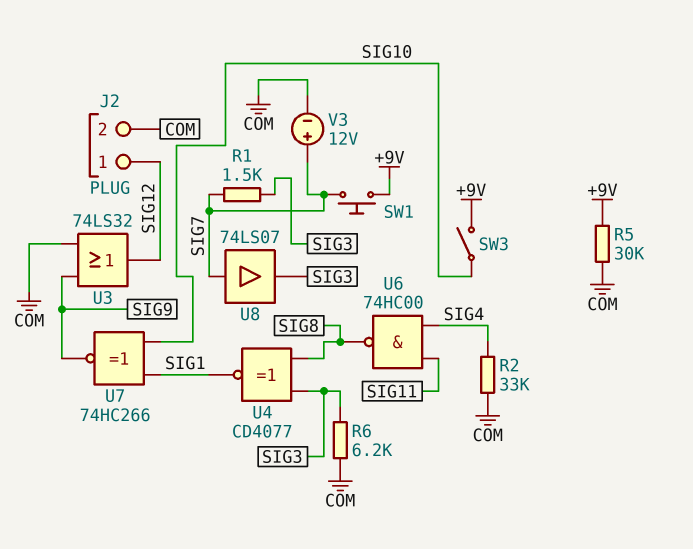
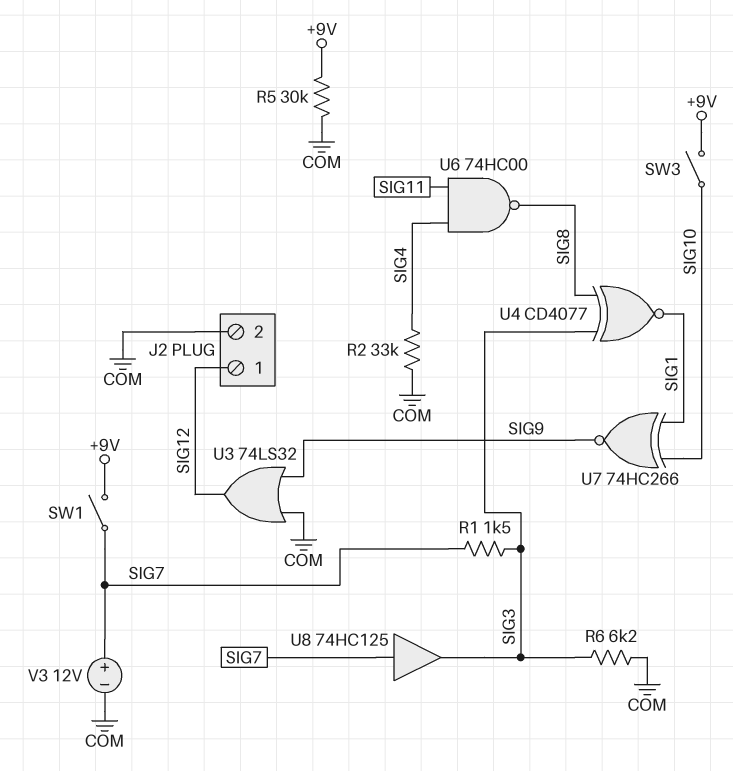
SW1: button (+9V, SIG7) -> switch (+9V, SIG7)
U8: buffer 74LS07 (in SIG7, out SIG3) -> buffer 74HC125 (in SIG7, out SIG3)

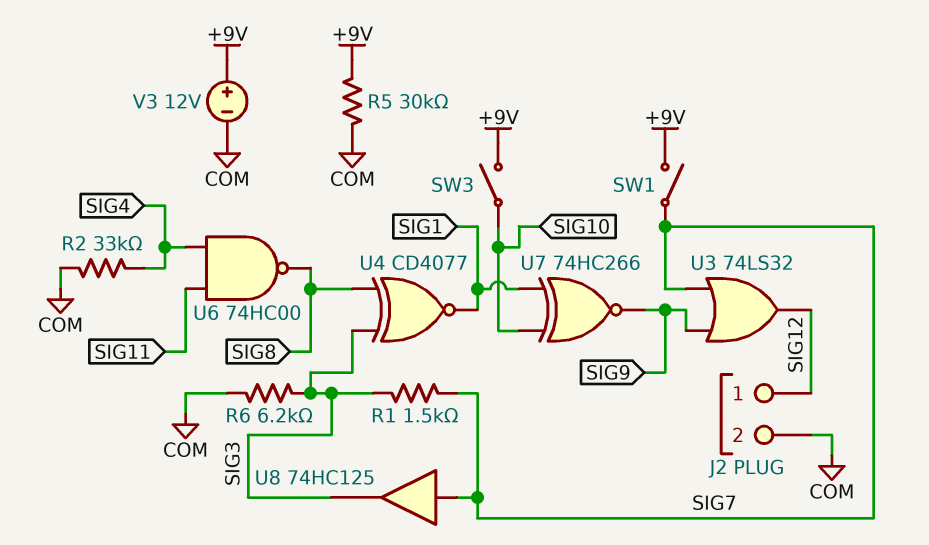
U3: OR 74LS32 (in COM, in SIG9, out SIG12) -> OR 74LS32 (in SIG7, in SIG9, out SIG12)
V3: 12V (plus SIG7, minus COM) -> 12V (plus +9V, minus COM)

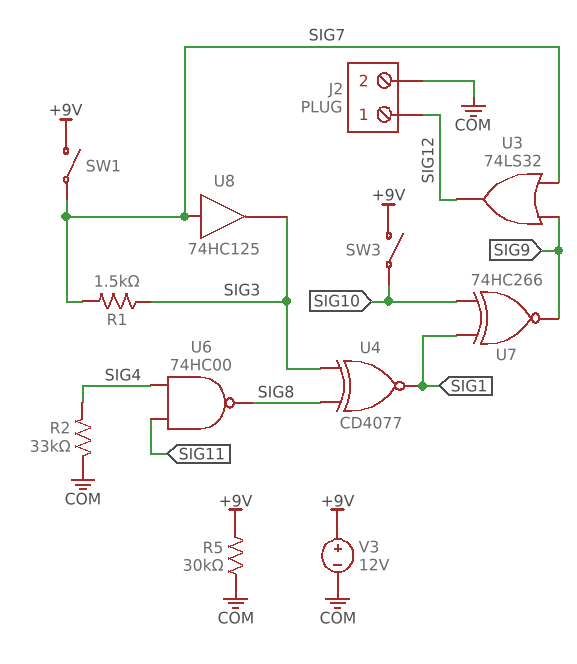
R6: 6.2k (COM, SIG3) -> none

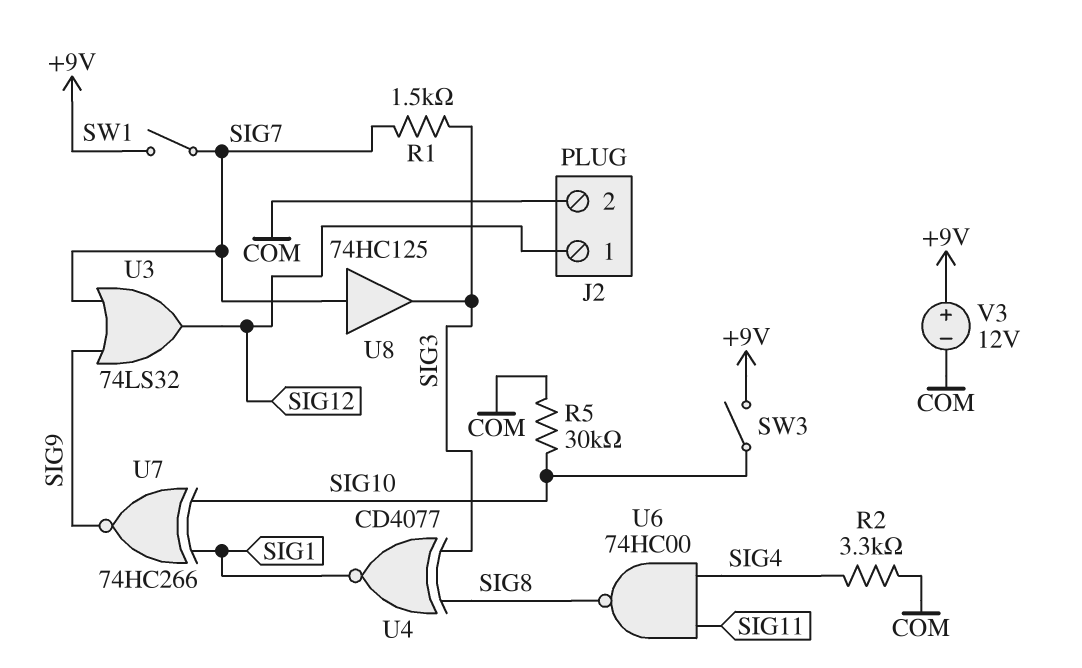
R2: 33k (COM, SIG4) -> 3.3k (COM, SIG4)
R5: 30k (+9V, COM) -> 30k (COM, SIG10)

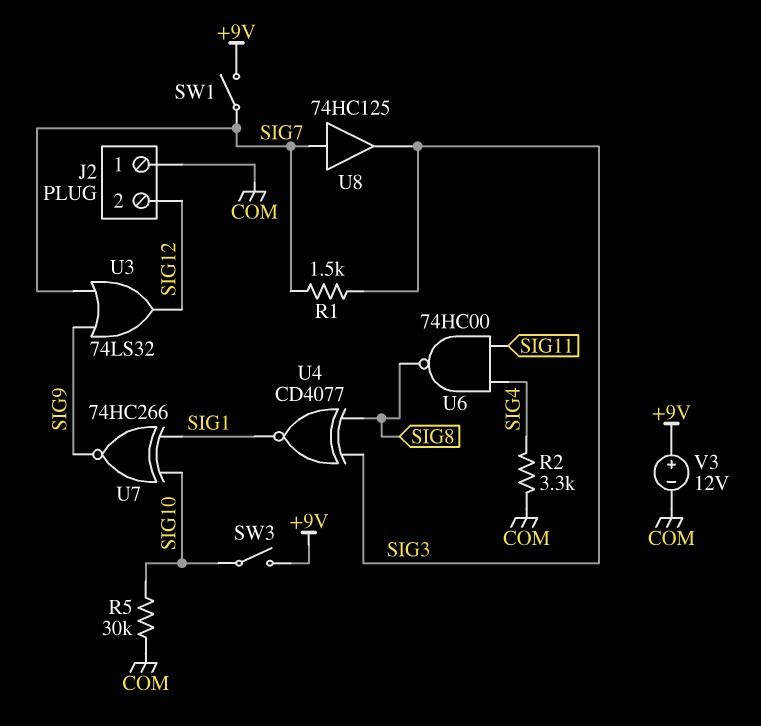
J2 pin 1: SIG12 -> COM
J2 pin 2: COM -> SIG12

